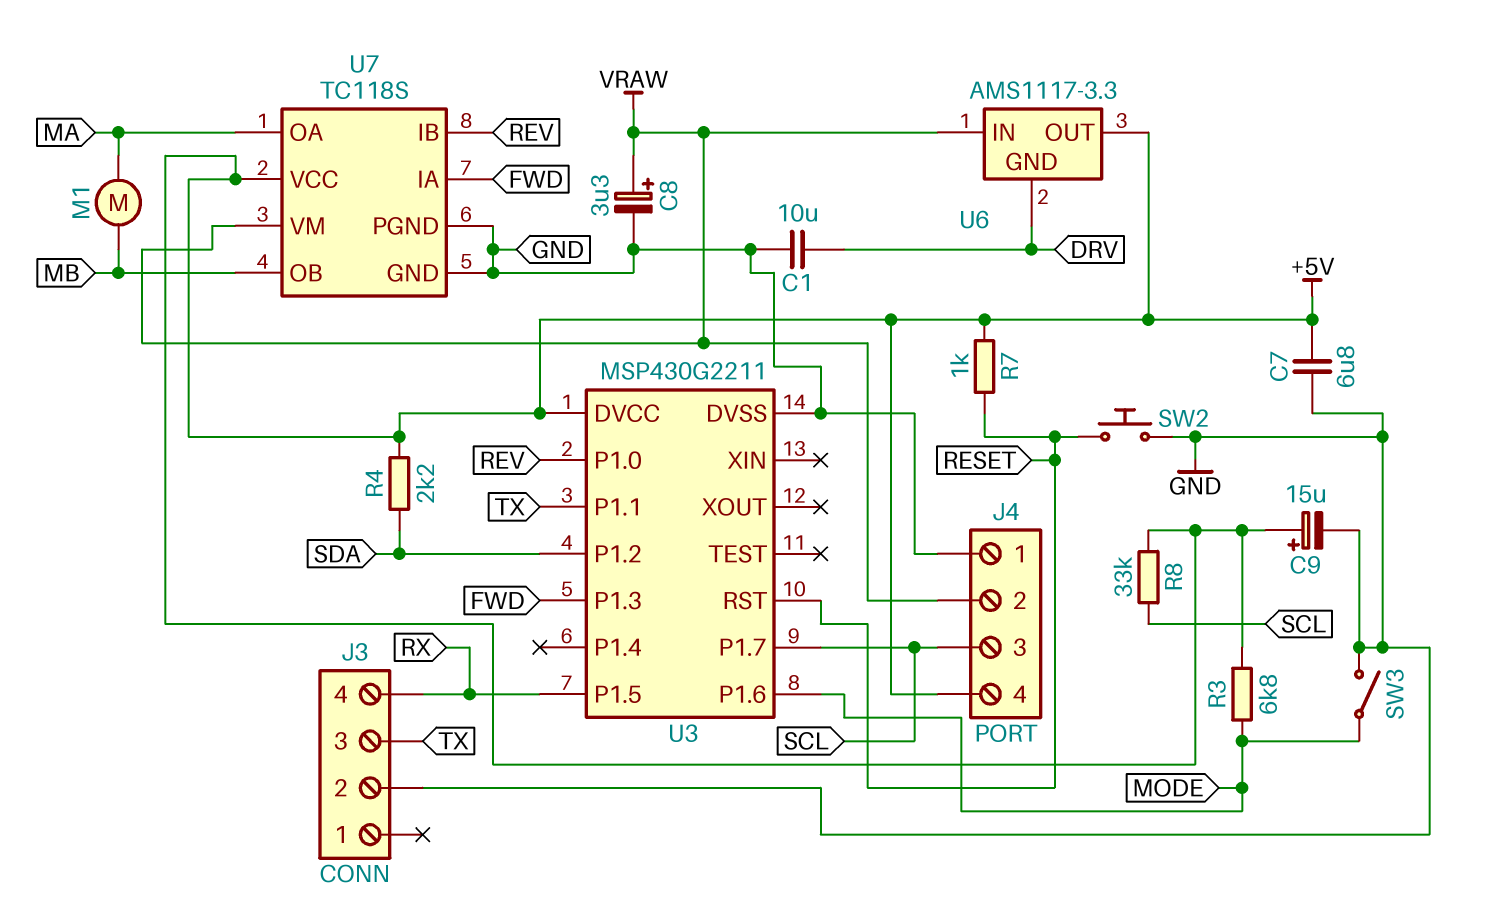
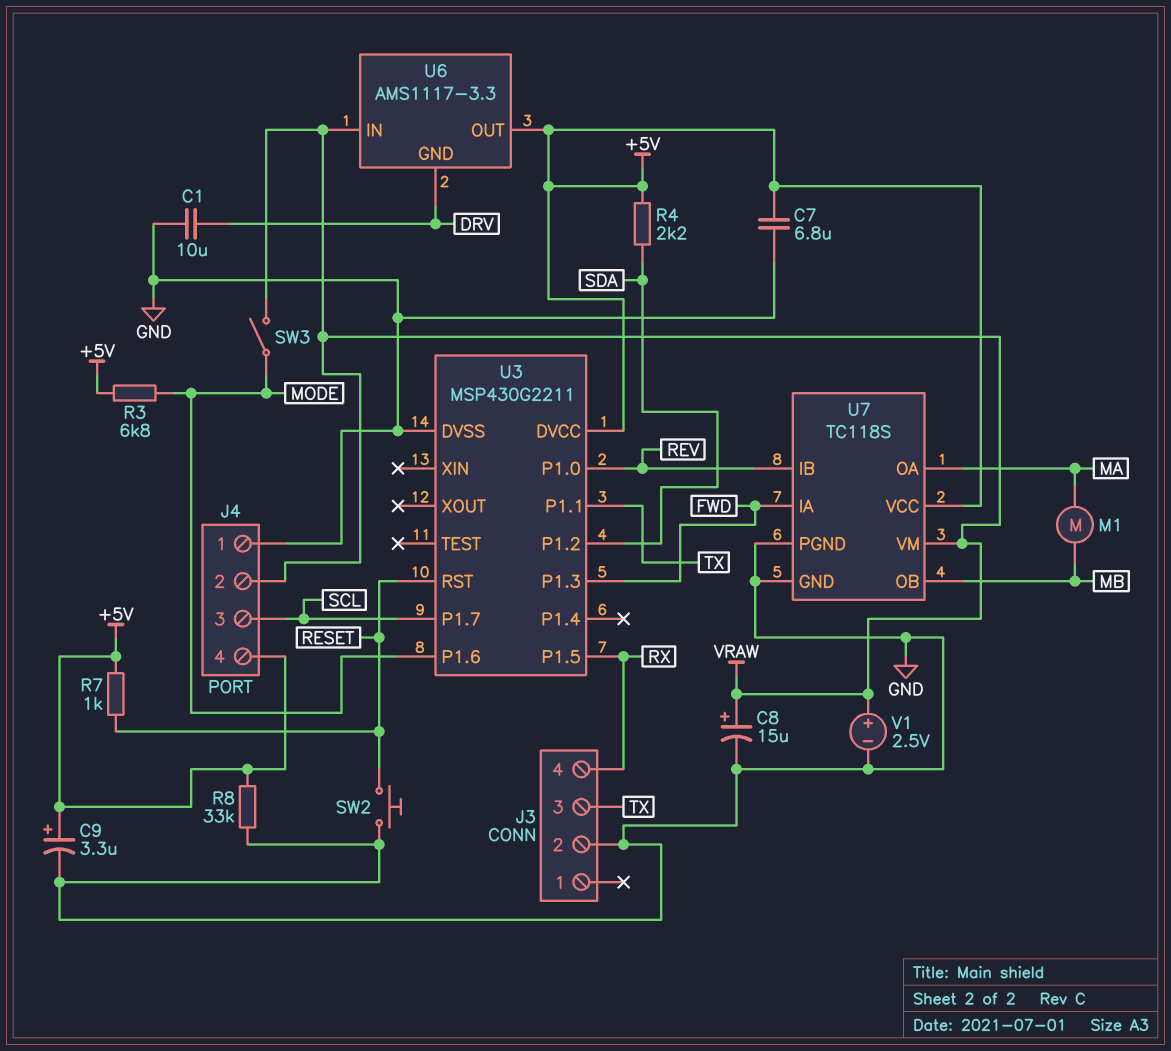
C8: 3.3uF (plus VRAW, minus GND) -> 15uF (plus VRAW, minus GND)
C9: 15uF (plus +5V, minus GND) -> 3.3uF (plus +5V, minus GND)
R8: 33k (+5V, SCL) -> 33k (+5V, GND)
SW3: switch (GND, MODE) -> switch (MODE, VRAW)
V1: none -> 2.5V (plus VRAW, minus GND)

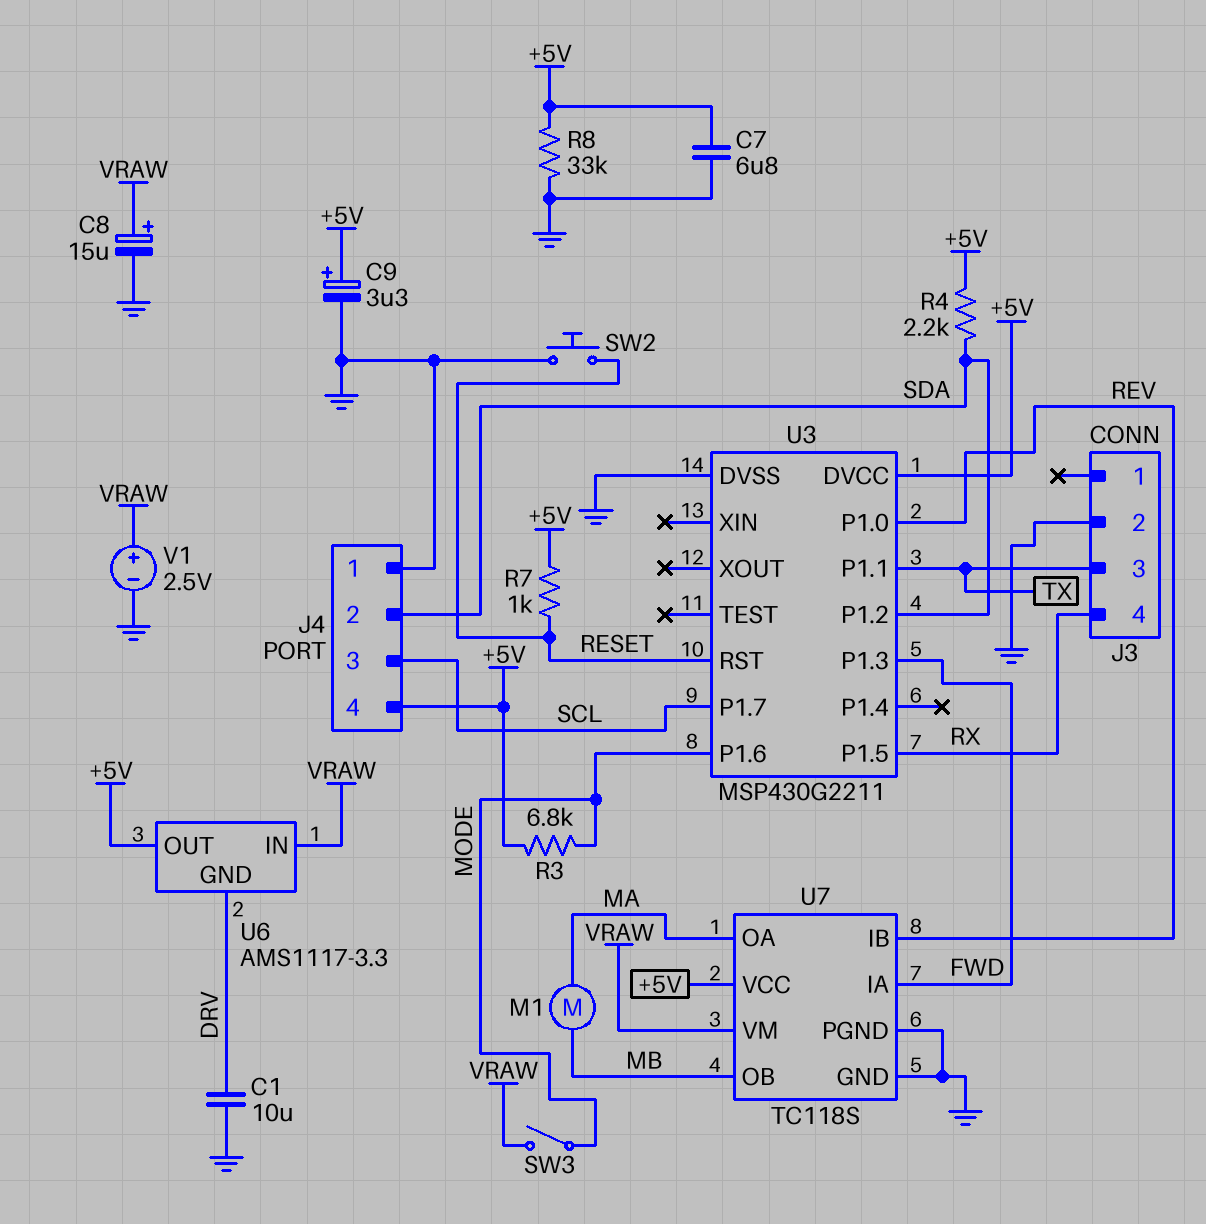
J4 pin 2: VRAW -> SDA

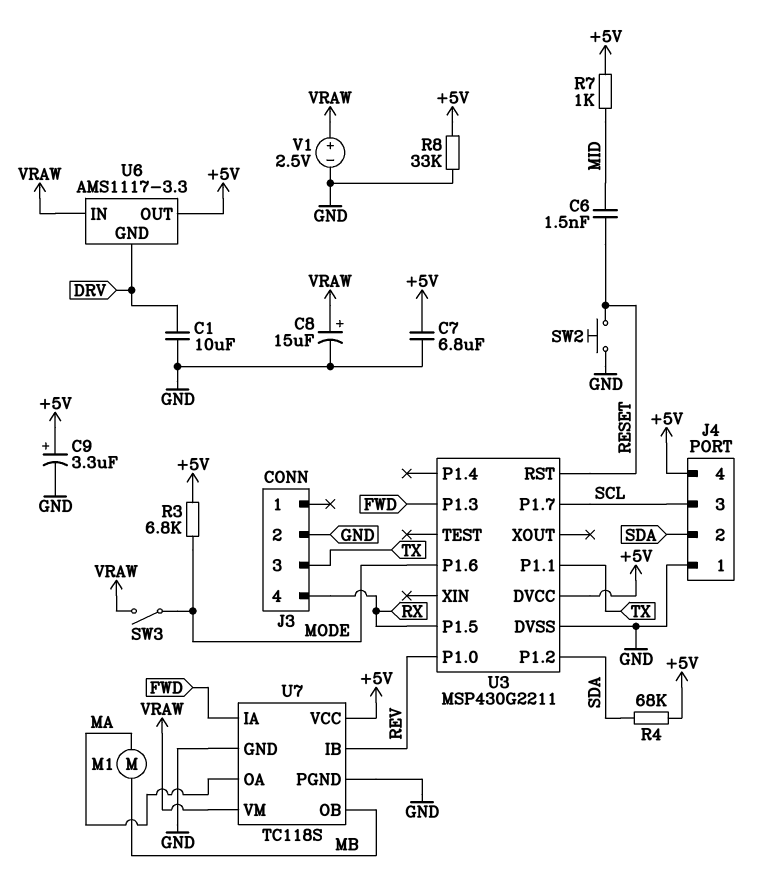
C6: none -> 1.5nF (MID, RESET)
R4: 2.2k (+5V, SDA) -> 68k (+5V, SDA)
R7: 1k (+5V, RESET) -> 1k (+5V, MID)

